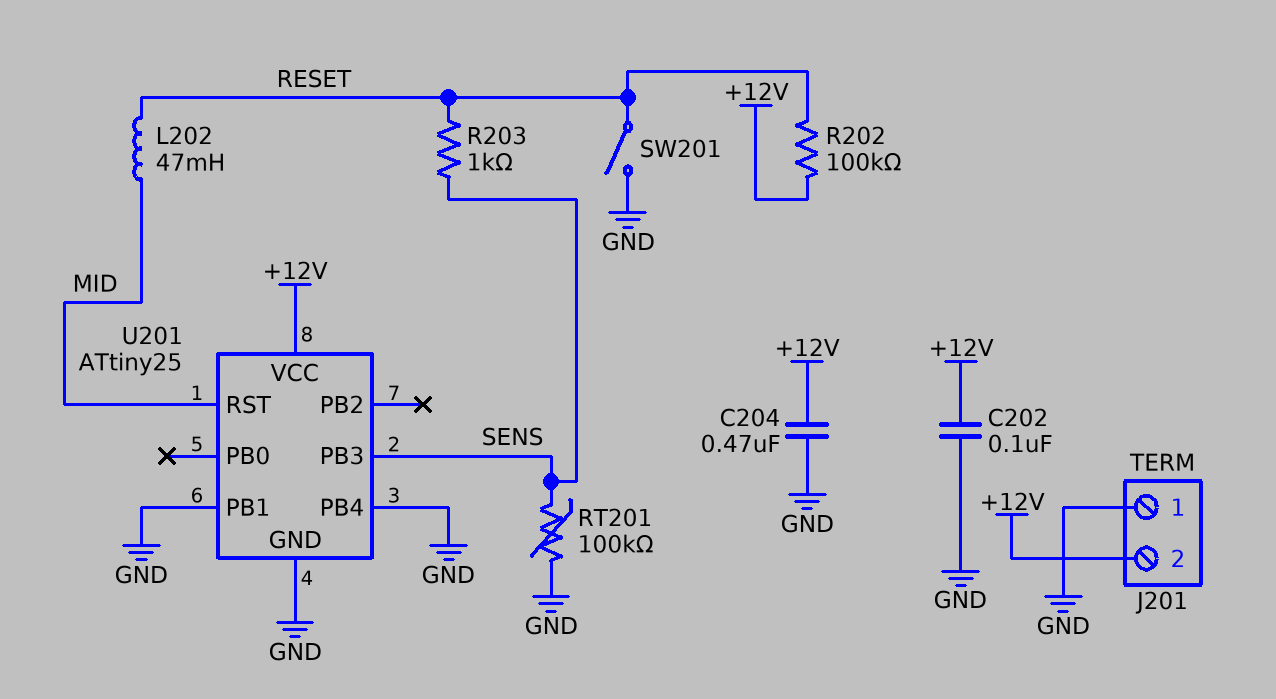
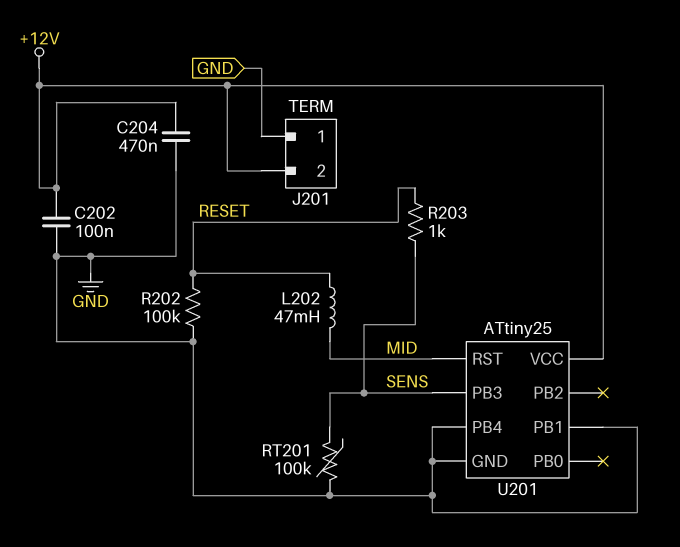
R202: 100k (+12V, RESET) -> 100k (GND, RESET)
SW201: switch (GND, RESET) -> none

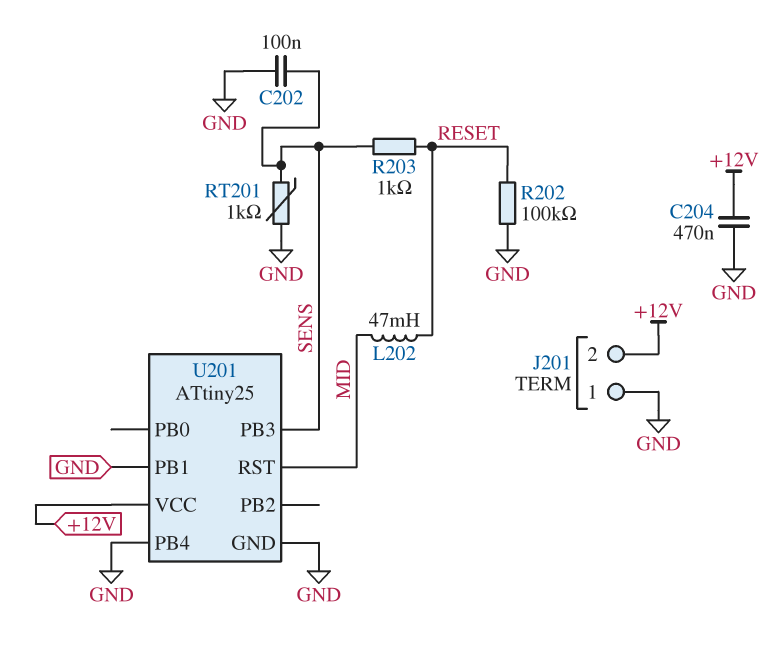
C202: 100nF (+12V, GND) -> 100nF (GND, SENS)
RT201: 100k (GND, SENS) -> 1k (GND, SENS)

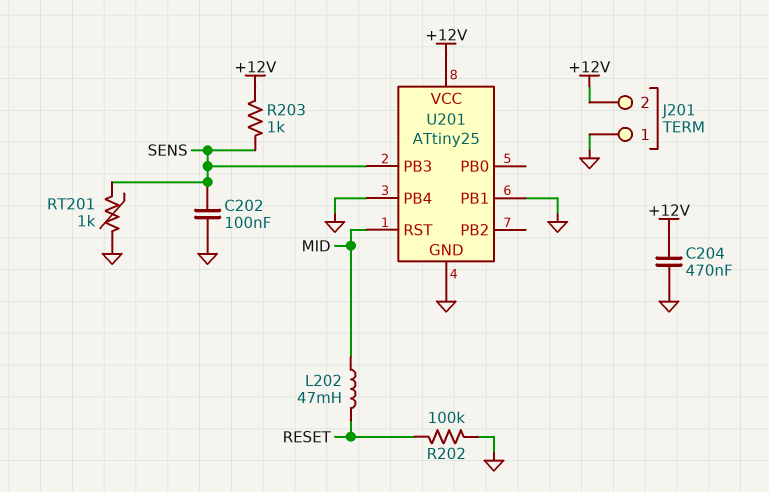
R203: 1k (RESET, SENS) -> 1k (+12V, SENS)

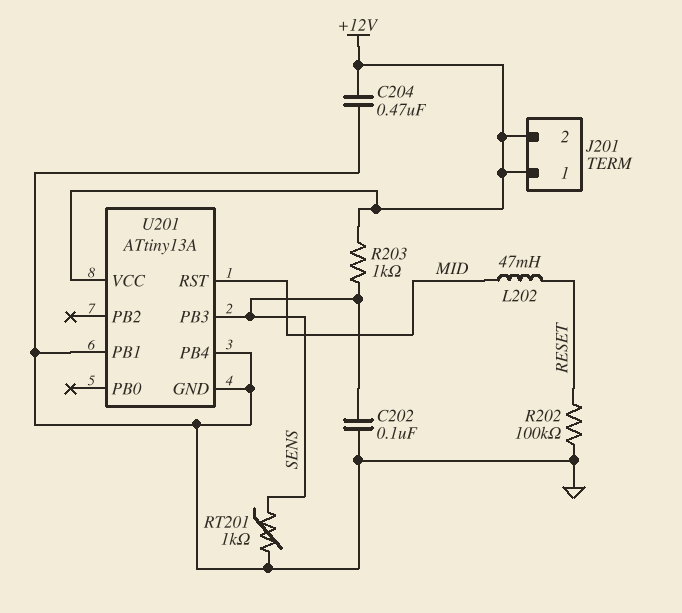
J201 pin 1: GND -> +12V
U201: ATtiny25 -> ATtiny13A

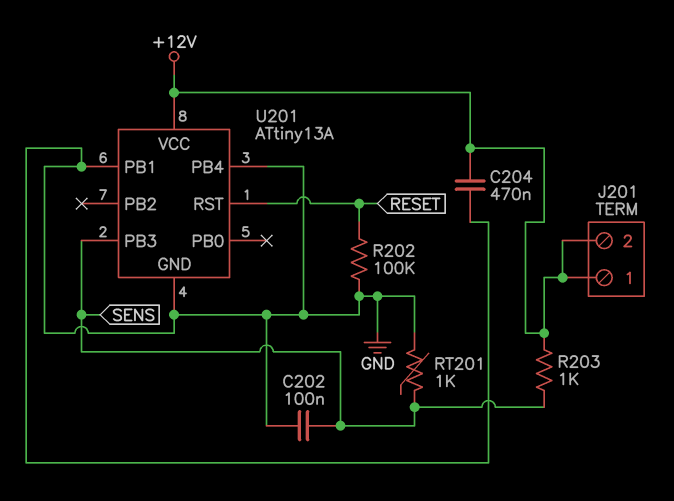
L202: 47mH (MID, RESET) -> none
U201 pin RST: MID -> RESET

